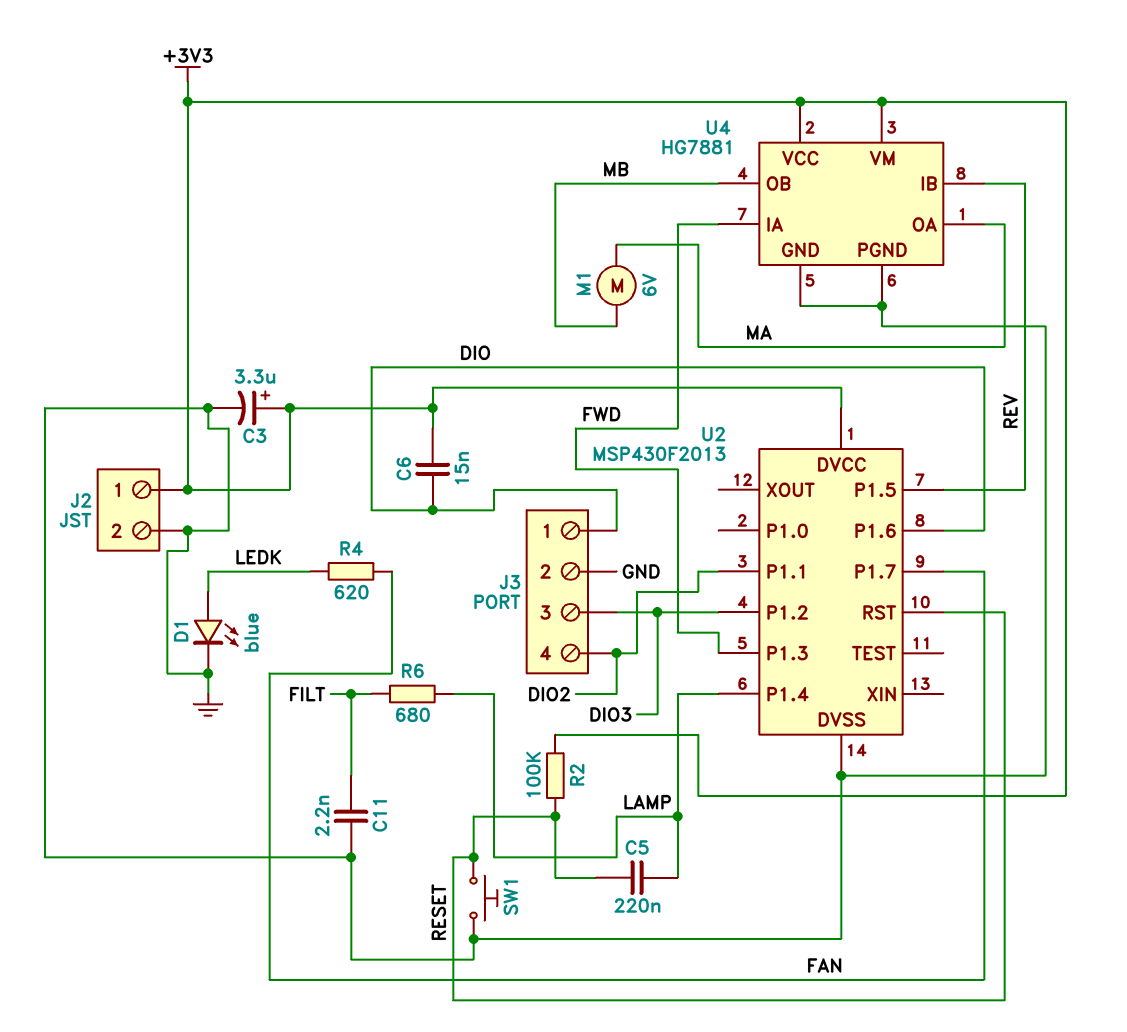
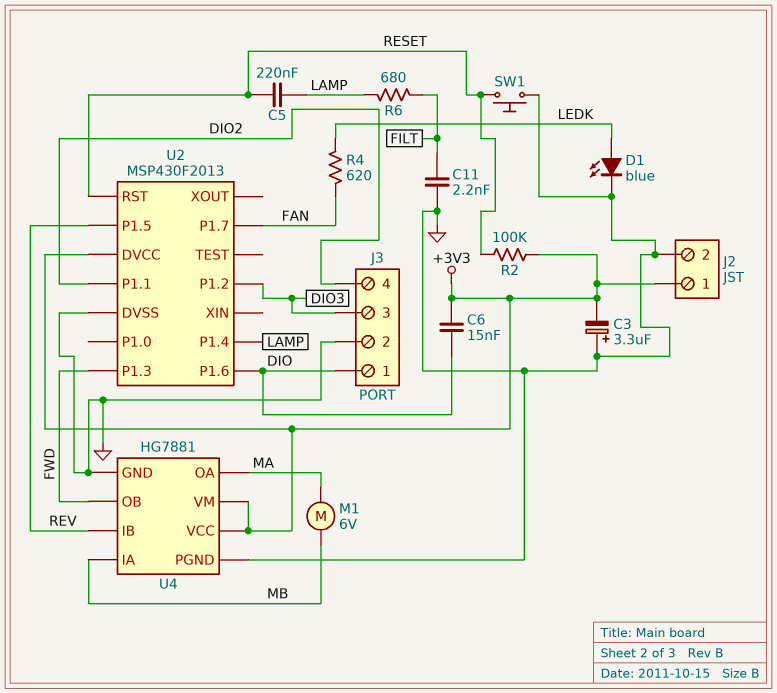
C3: 3.3uF (plus +3V3, minus GND) -> 3.3uF (plus GND, minus +3V3)
U4 pin IA: FWD -> MB
U4 pin OB: MB -> FWD

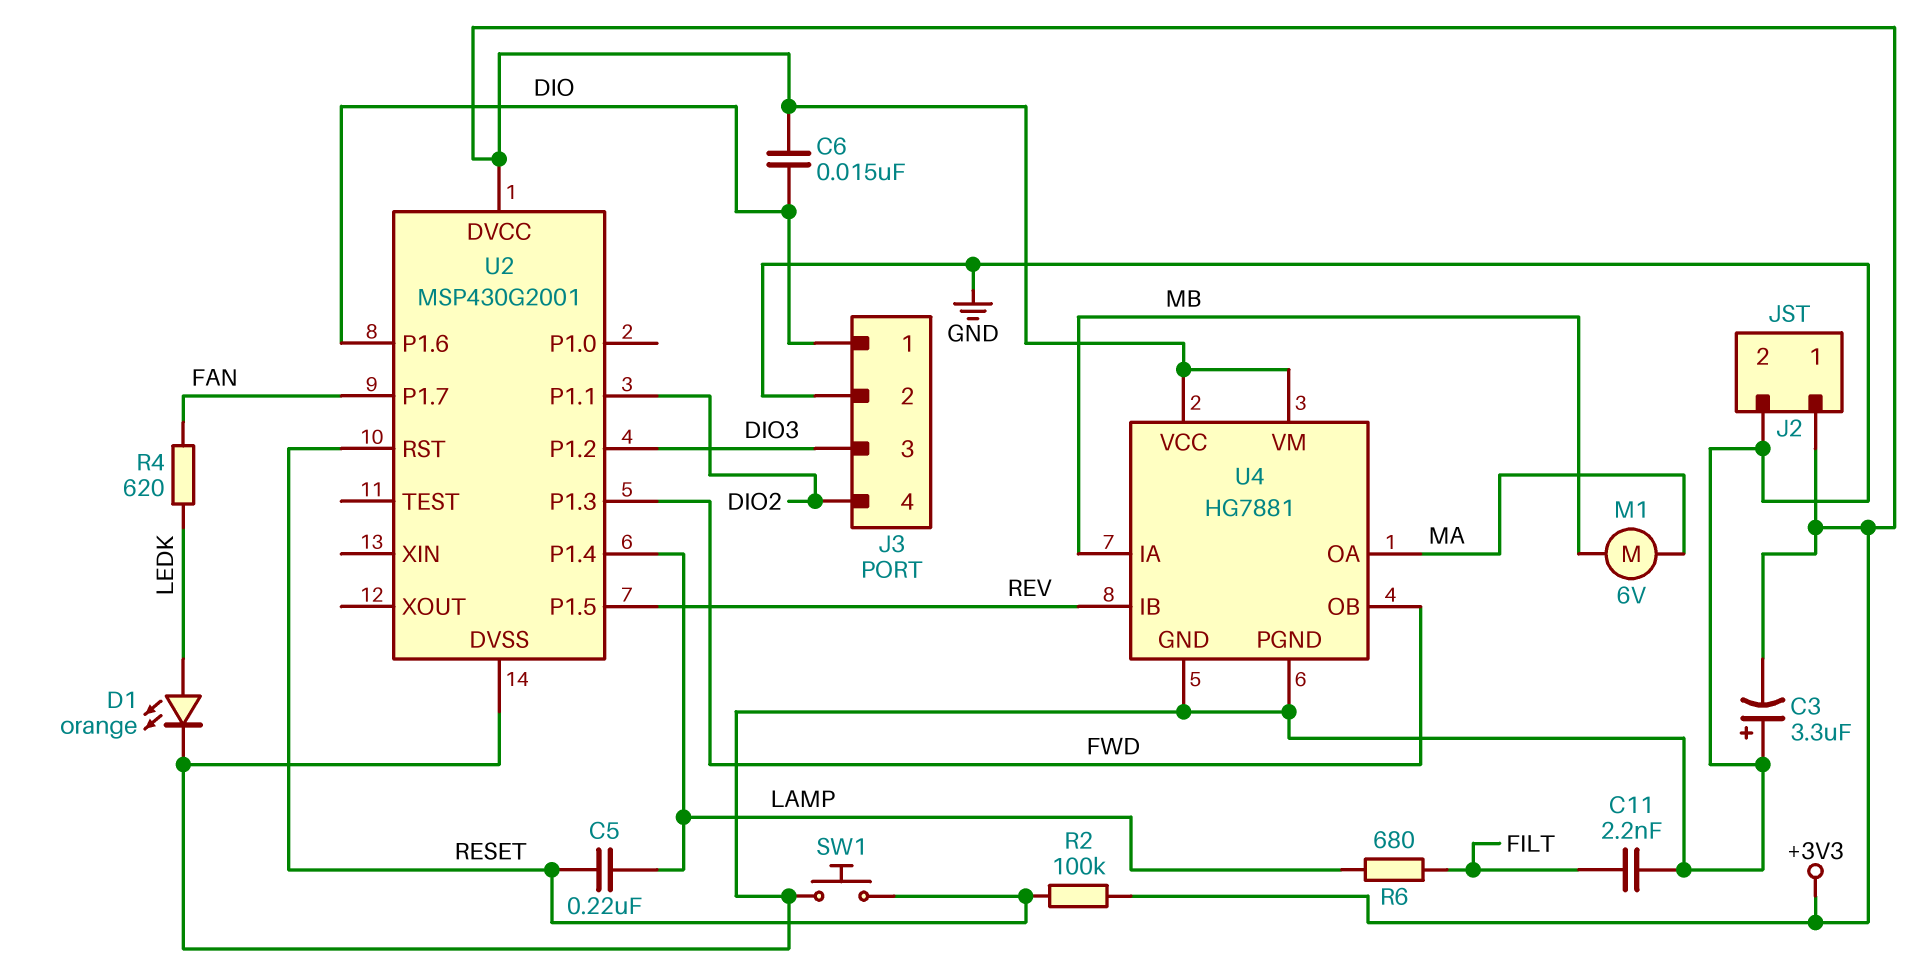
D1: LED blue (A LEDK, K GND) -> LED orange (A LEDK, K GND)
U2: MSP430F2013 -> MSP430G2001

